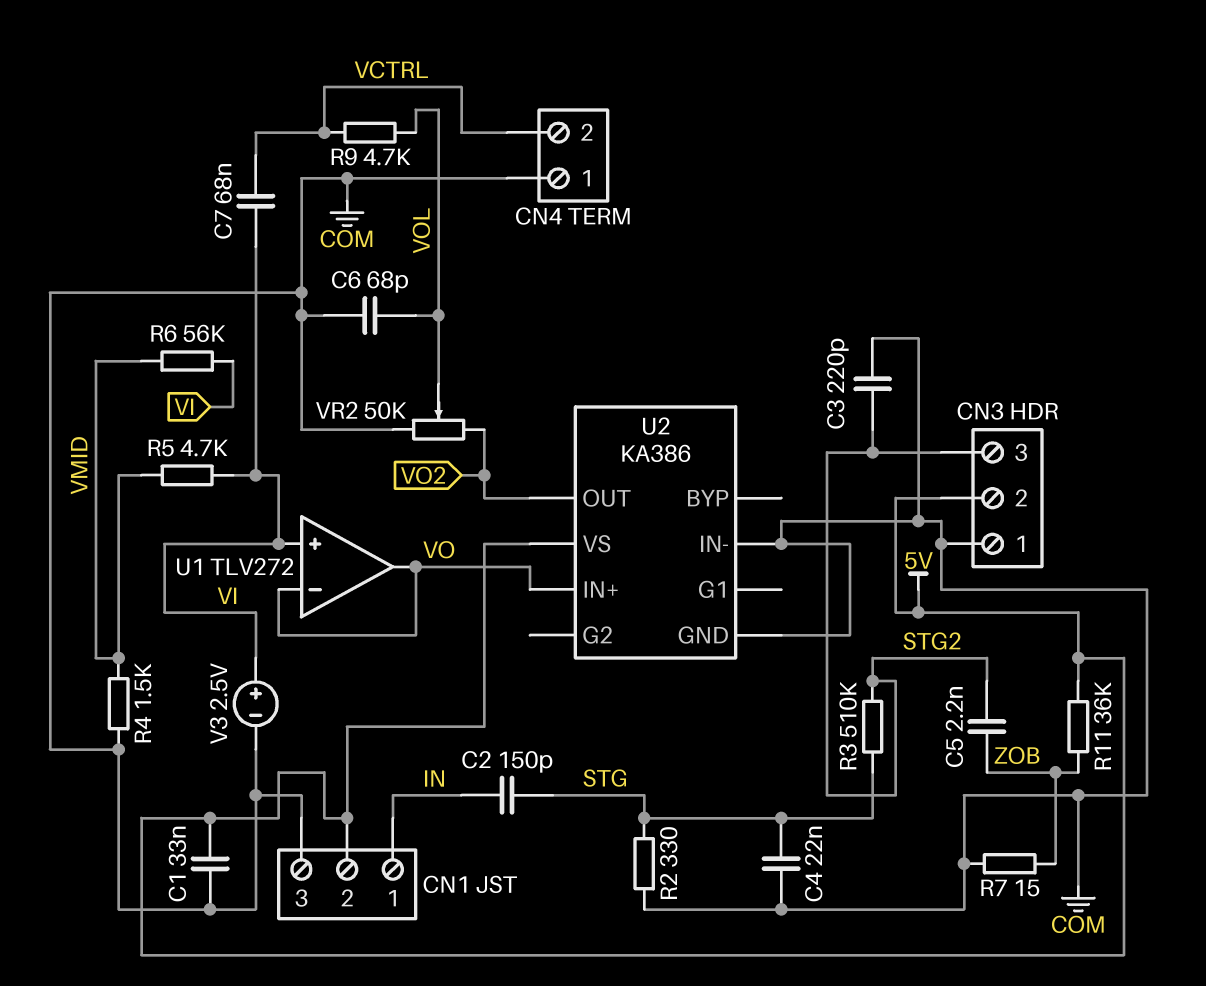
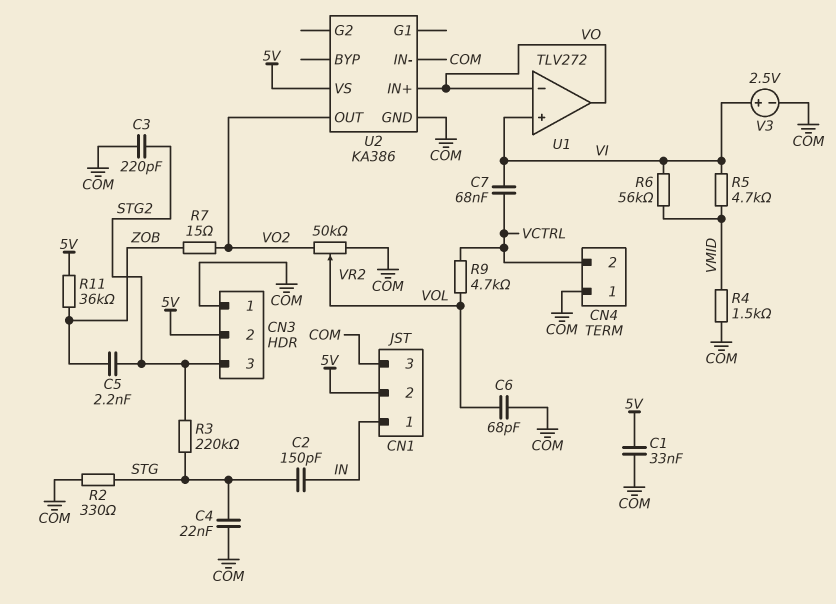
R3: 510k (STG, STG2) -> 220k (STG, STG2)
R7: 15 (COM, ZOB) -> 15 (VO2, ZOB)

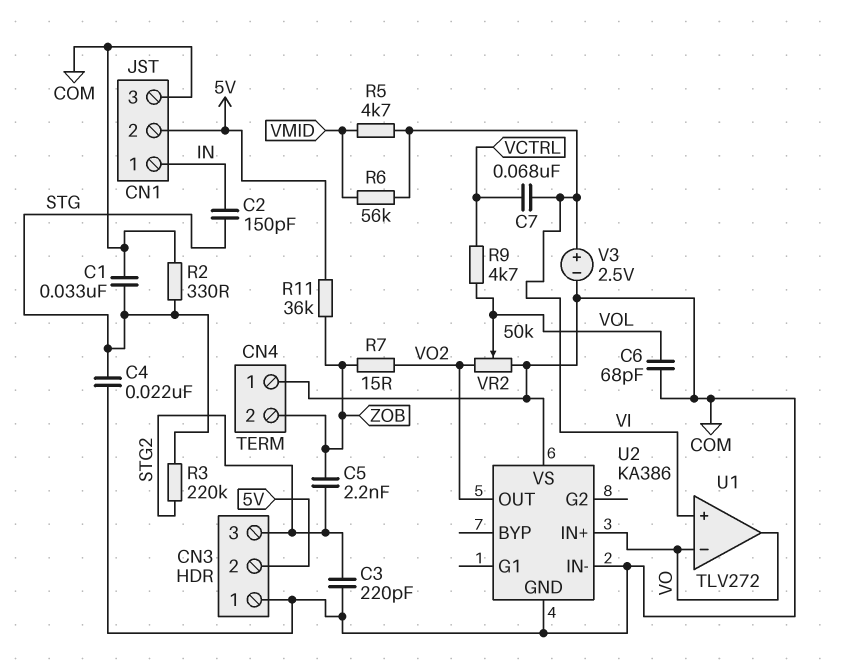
C1: 33nF (5V, COM) -> 33nF (COM, STG)
CN4 pin 2: VCTRL -> ZOB
R4: 1.5k (COM, VMID) -> none
U2 pin VS: 5V -> COM

